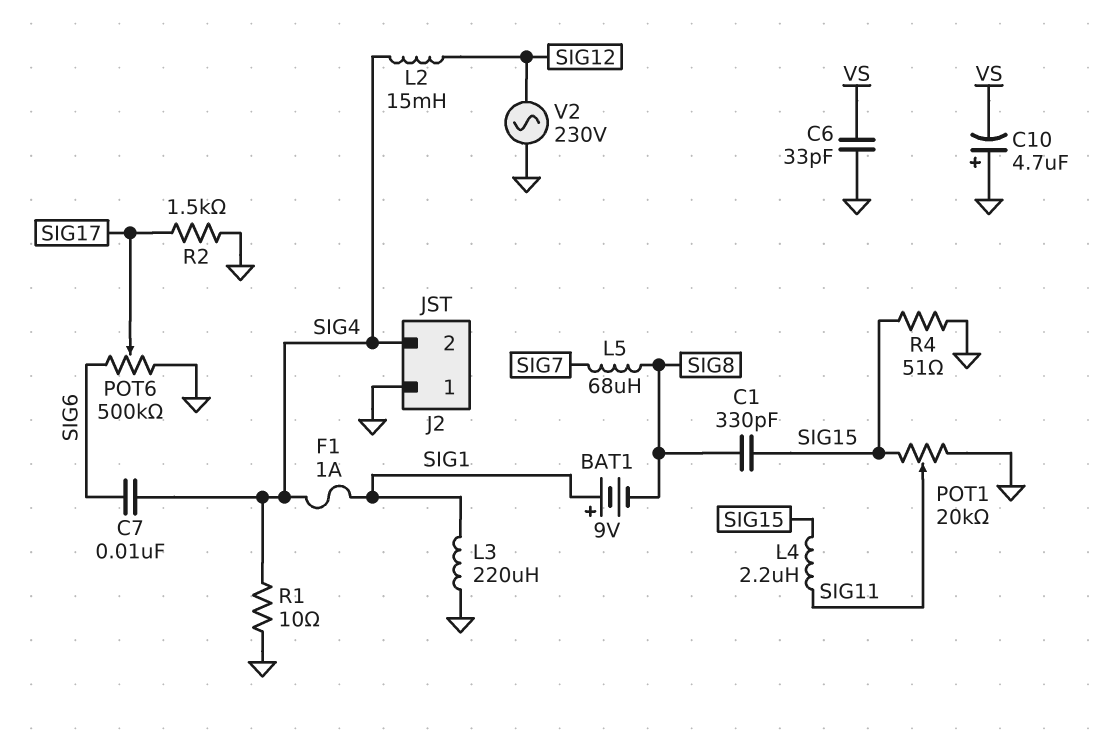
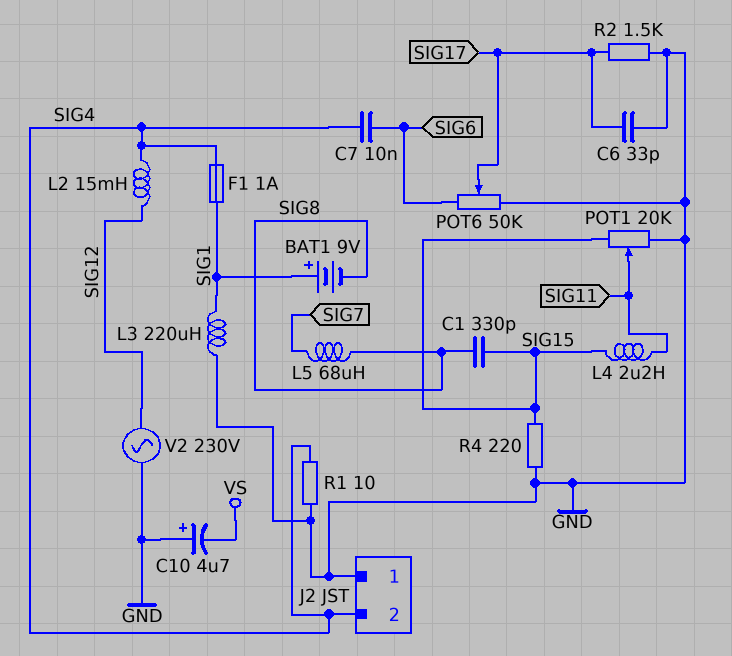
C6: 33pF (GND, VS) -> 33pF (GND, SIG17)
POT6: 500k (GND, SIG6, wiper SIG17) -> 50k (GND, SIG6, wiper SIG17)
R4: 51 (GND, SIG15) -> 220 (GND, SIG15)

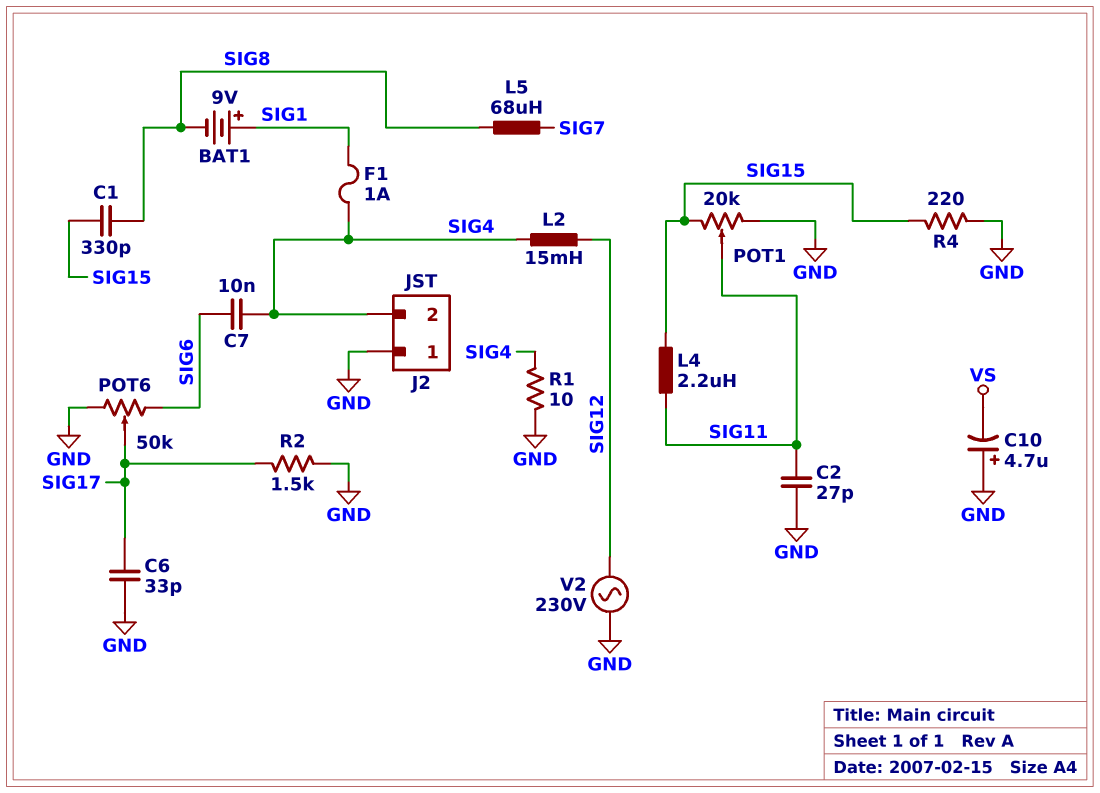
C2: none -> 27pF (GND, SIG11)
L3: 220uH (GND, SIG1) -> none

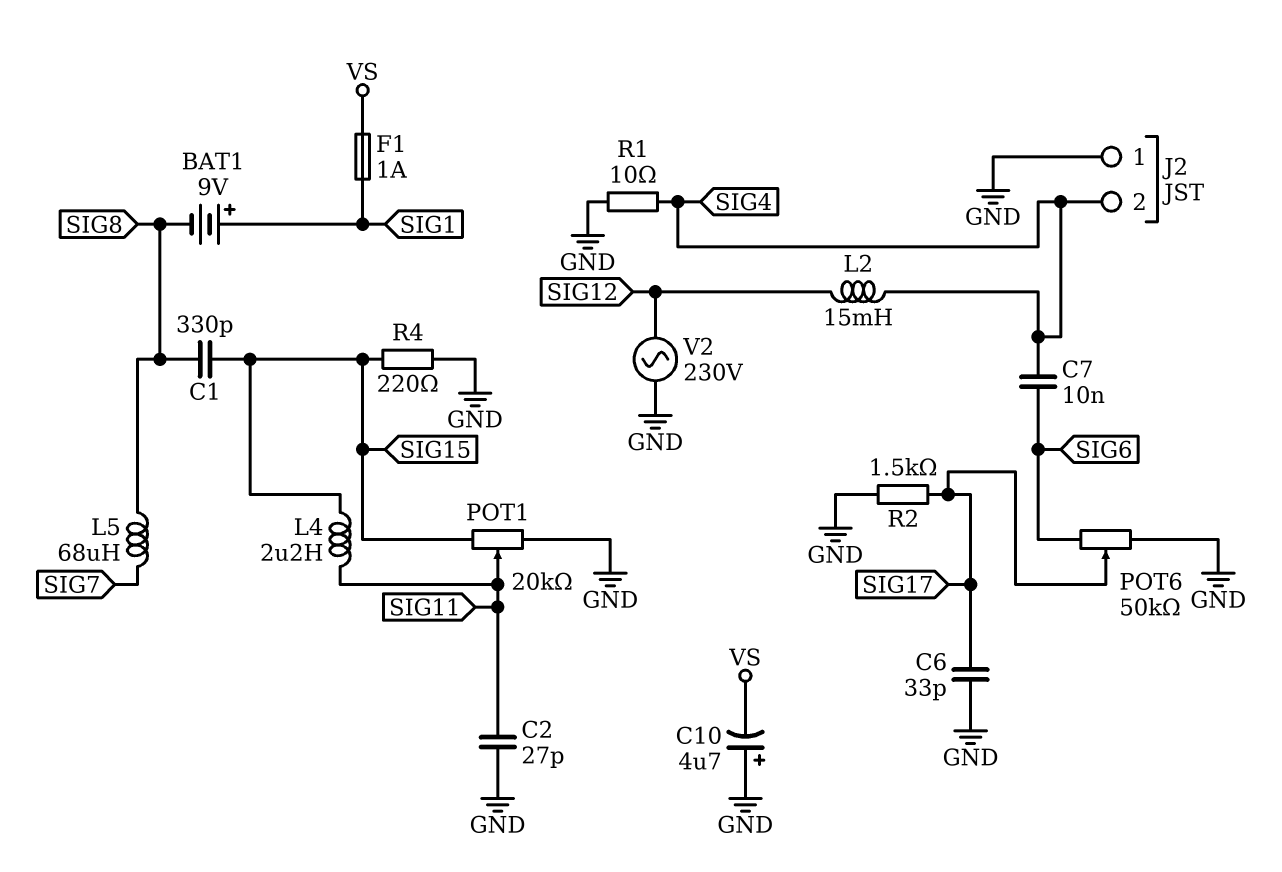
F1: 1A (SIG1, SIG4) -> 1A (SIG1, VS)

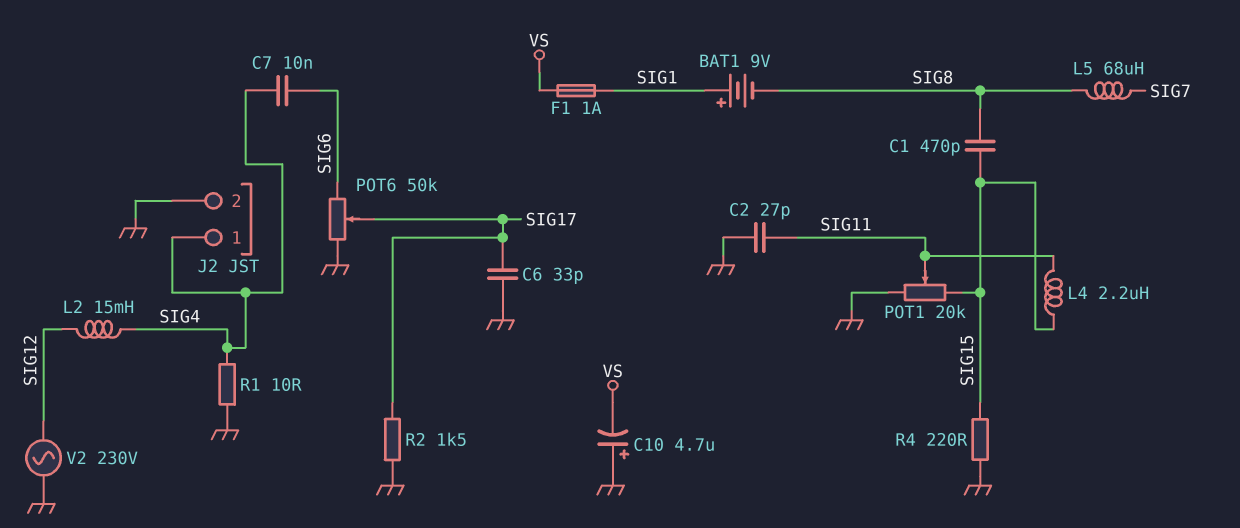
C1: 330pF (SIG8, SIG15) -> 470pF (SIG8, SIG15)
J2 pin 1: GND -> SIG4
J2 pin 2: SIG4 -> GND

